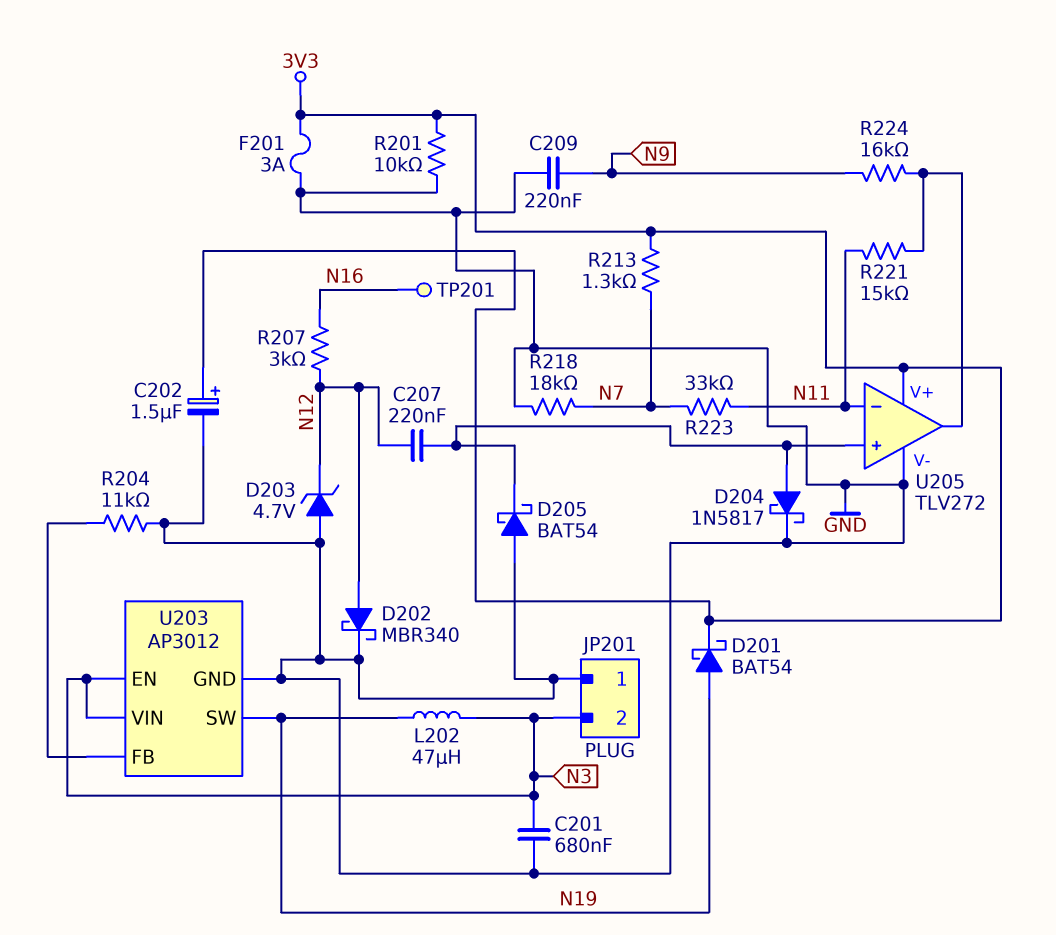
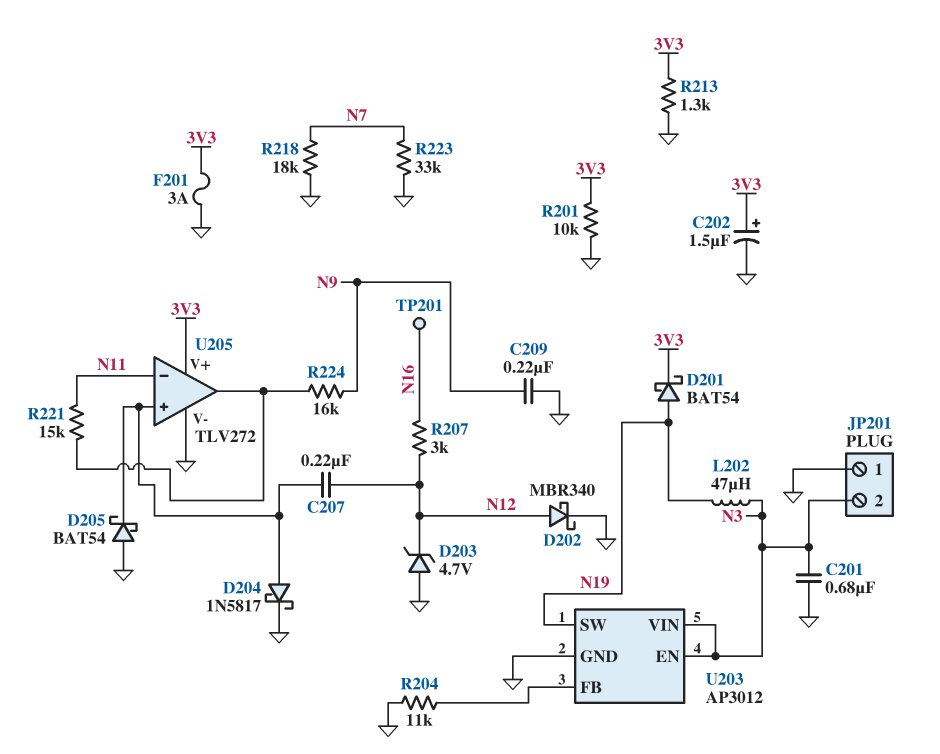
R213: 1.3k (3V3, N7) -> 1.3k (3V3, GND)
R223: 33k (N7, N11) -> 33k (GND, N7)

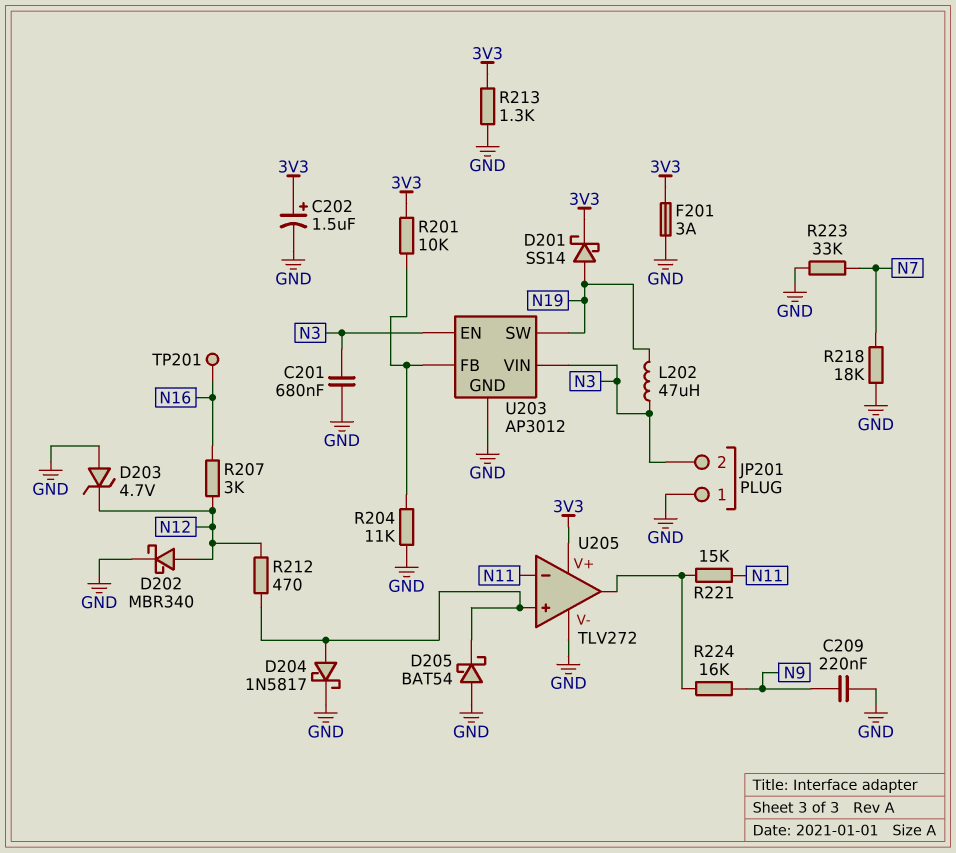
C207: 220nF (N12, U205/in+) -> none
D201: schottky BAT54 (A N19, K 3V3) -> schottky SS14 (A N19, K 3V3)
R201: 10k (3V3, GND) -> 10k (3V3, U203/FB)
R212: none -> 470 (N12, U205/in+)

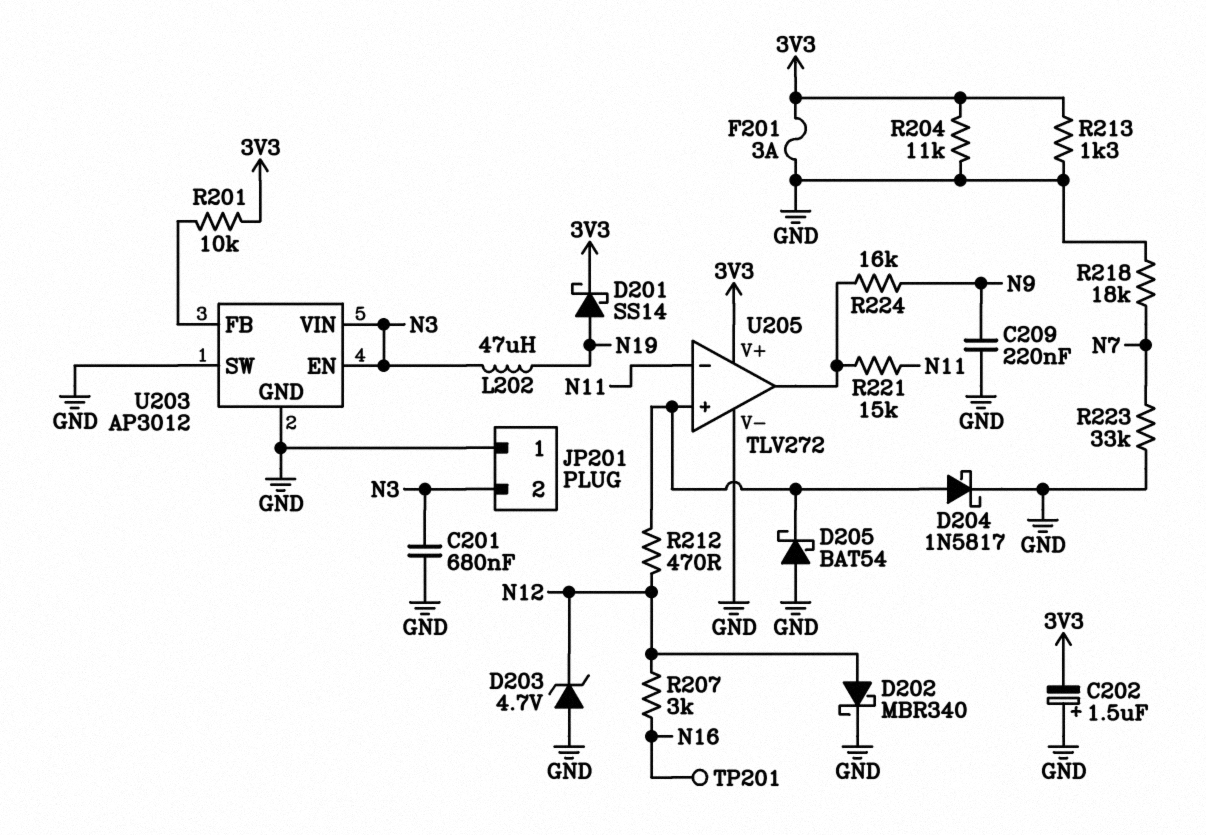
C202: 1.5uF (plus 3V3, minus GND) -> 1.5uF (plus GND, minus 3V3)
R204: 11k (GND, U203/FB) -> 11k (3V3, GND)
U203 pin SW: N19 -> GND

